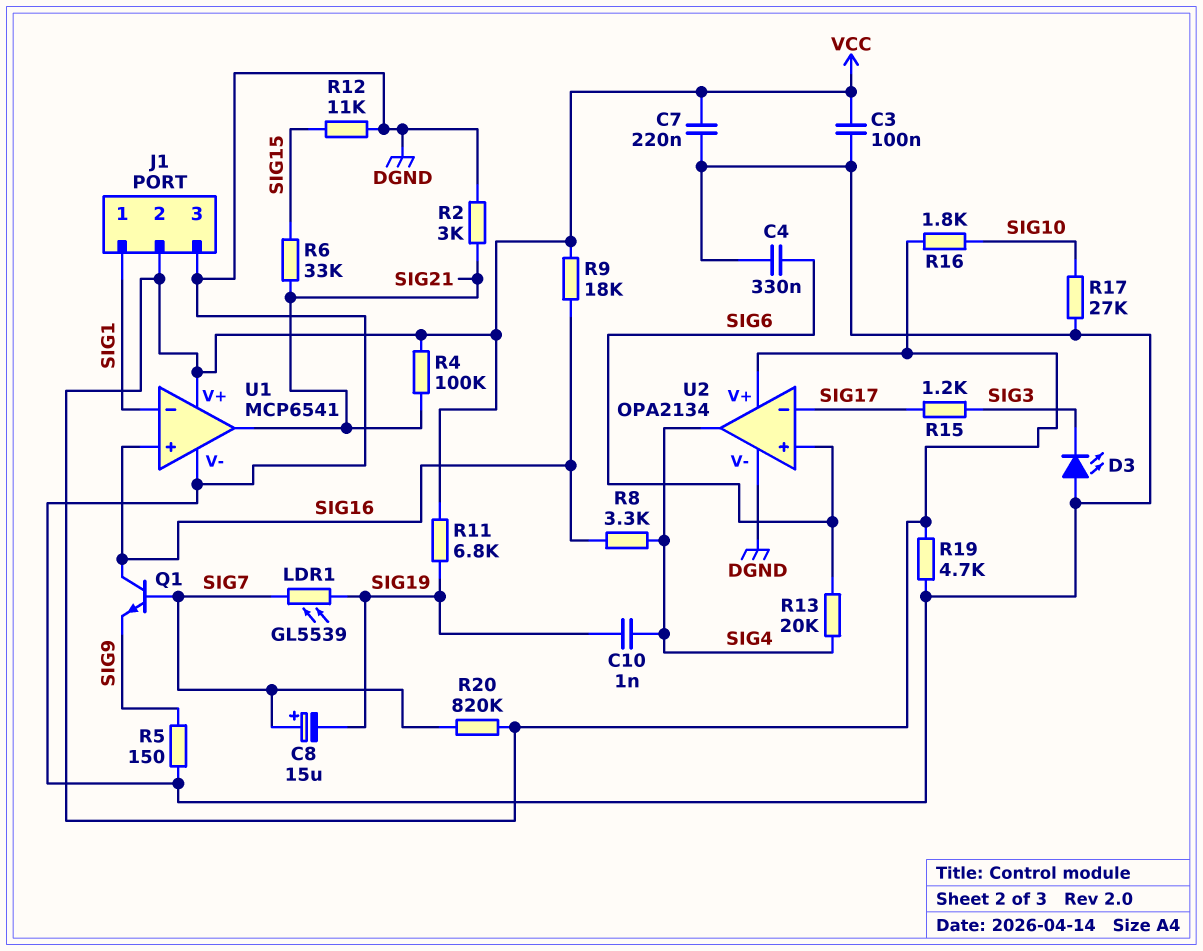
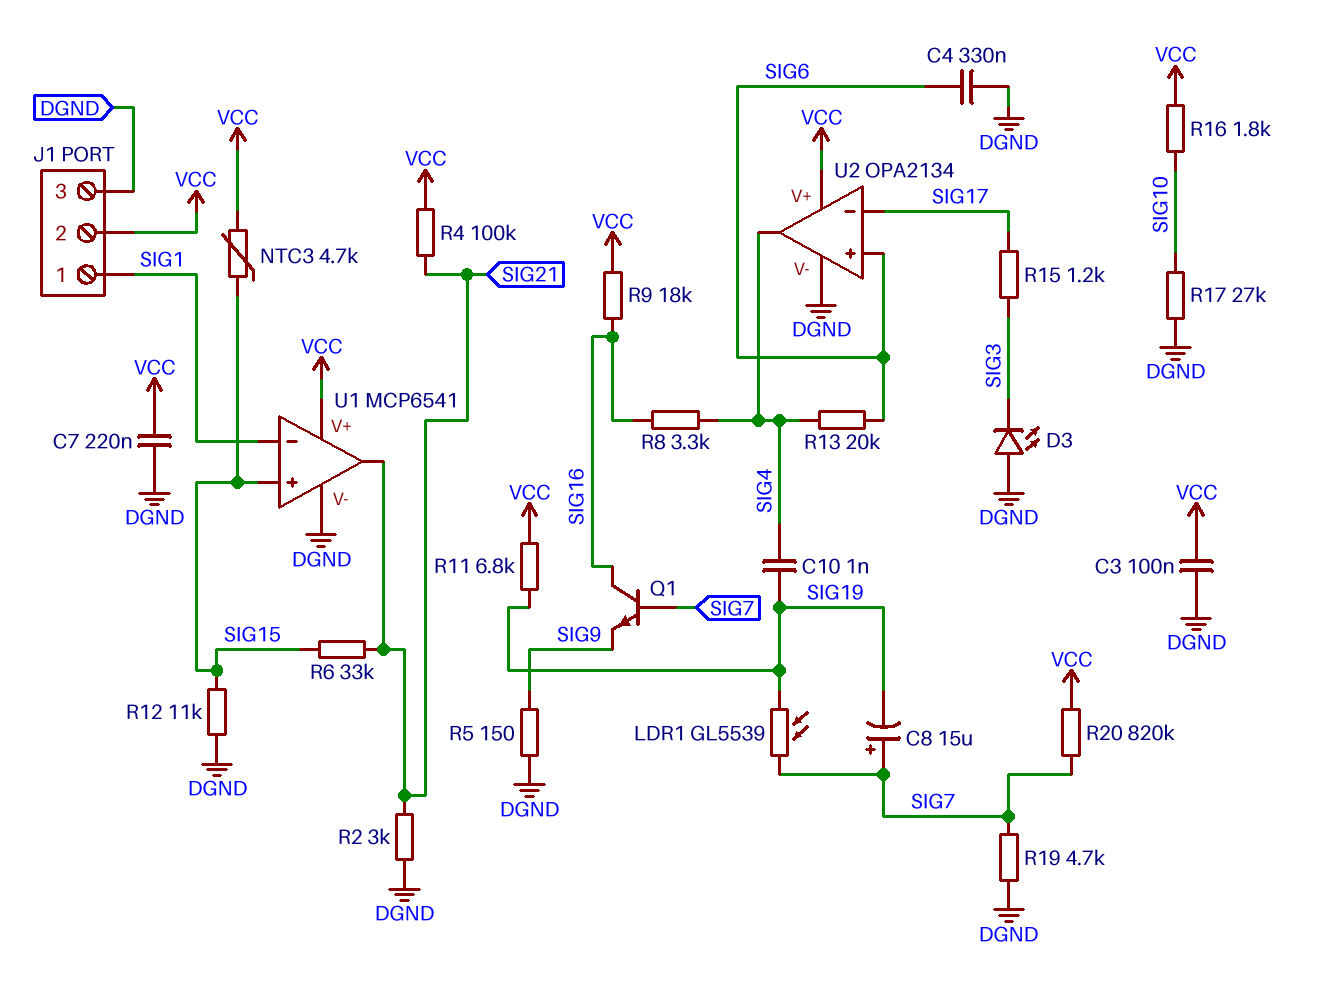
NTC3: none -> 4.7k (SIG15, VCC)
R19: 4.7k (DGND, VCC) -> 4.7k (DGND, SIG7)
U1 pin in+: SIG16 -> SIG15

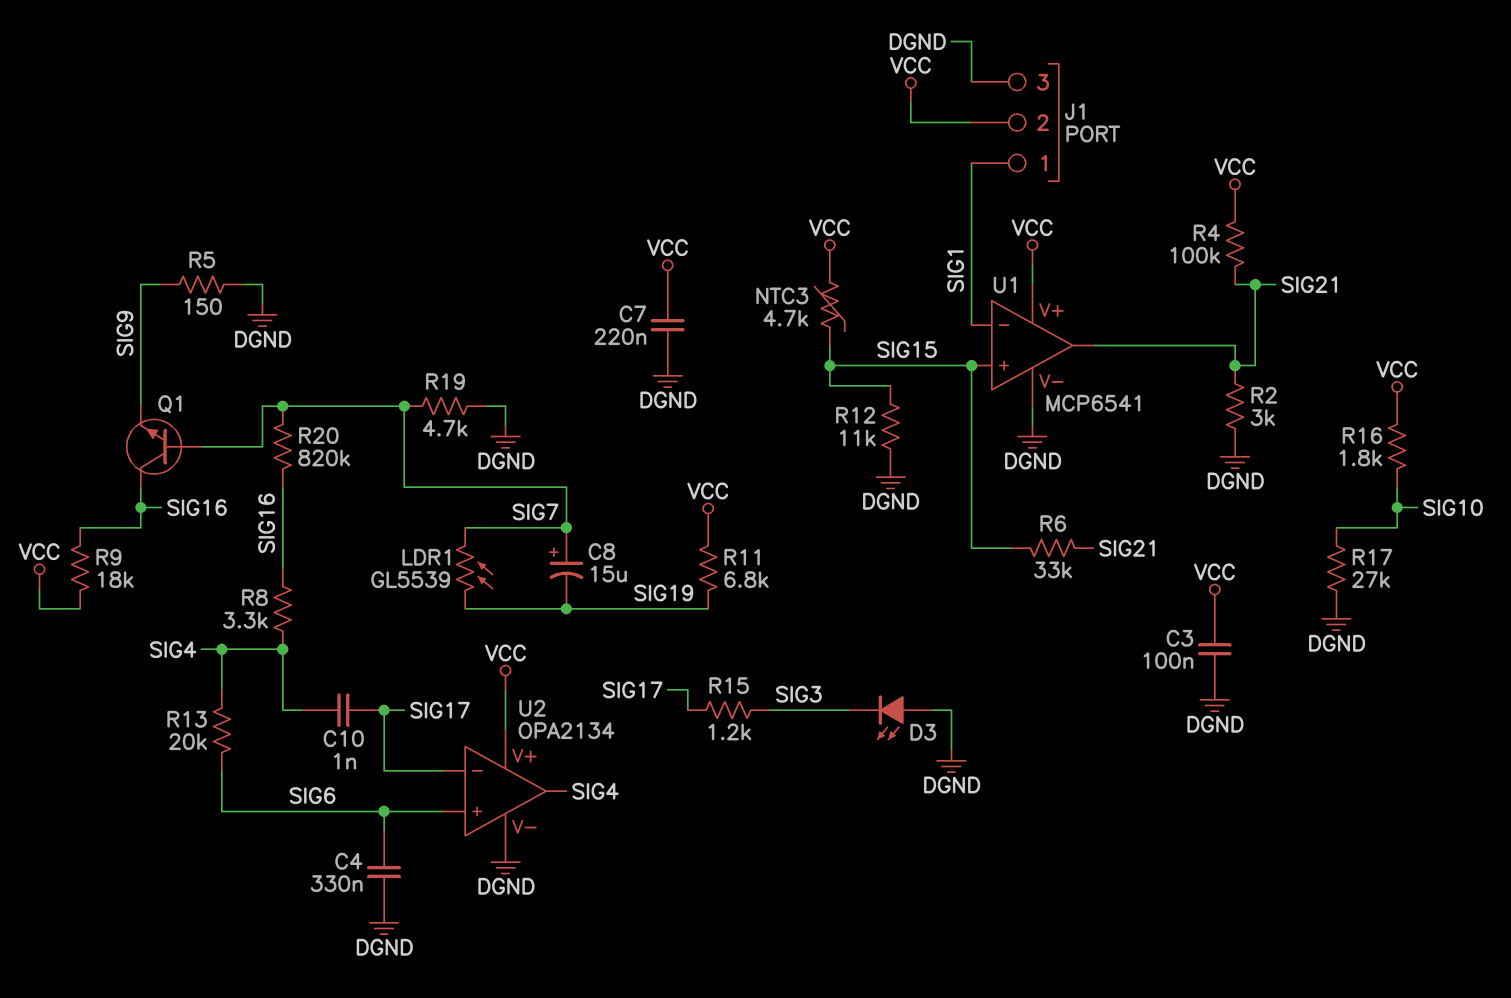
C10: 1nF (SIG4, SIG19) -> 1nF (SIG4, SIG17)
R20: 820k (SIG7, VCC) -> 820k (SIG7, SIG16)

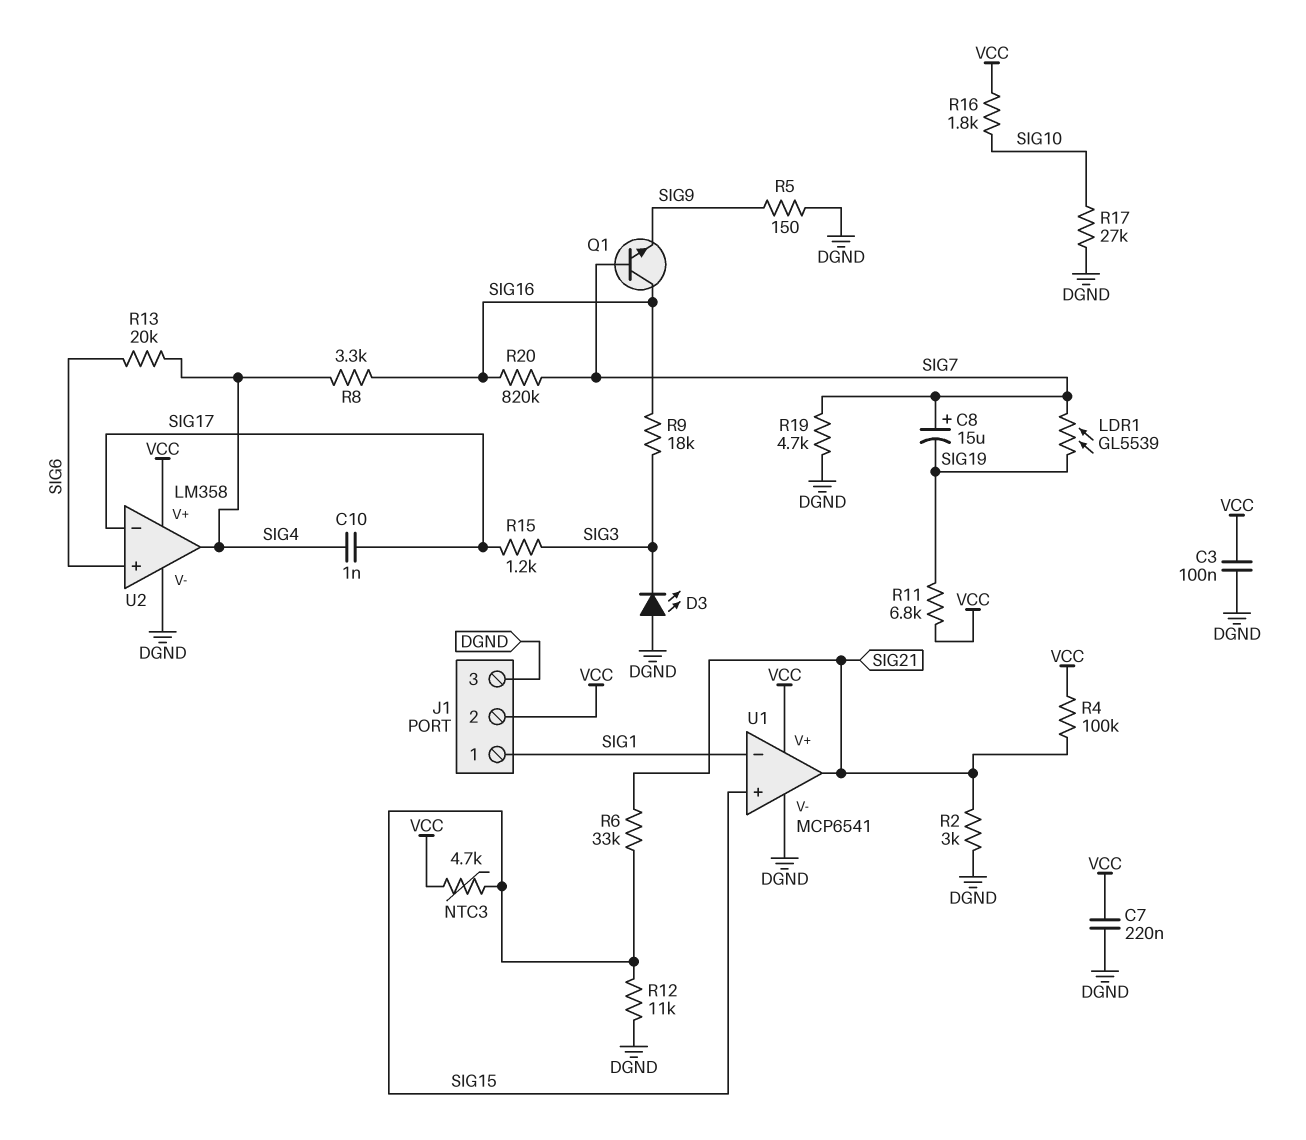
C4: 330nF (DGND, SIG6) -> none
R9: 18k (SIG16, VCC) -> 18k (SIG3, SIG16)
U2: OPA2134 -> LM358

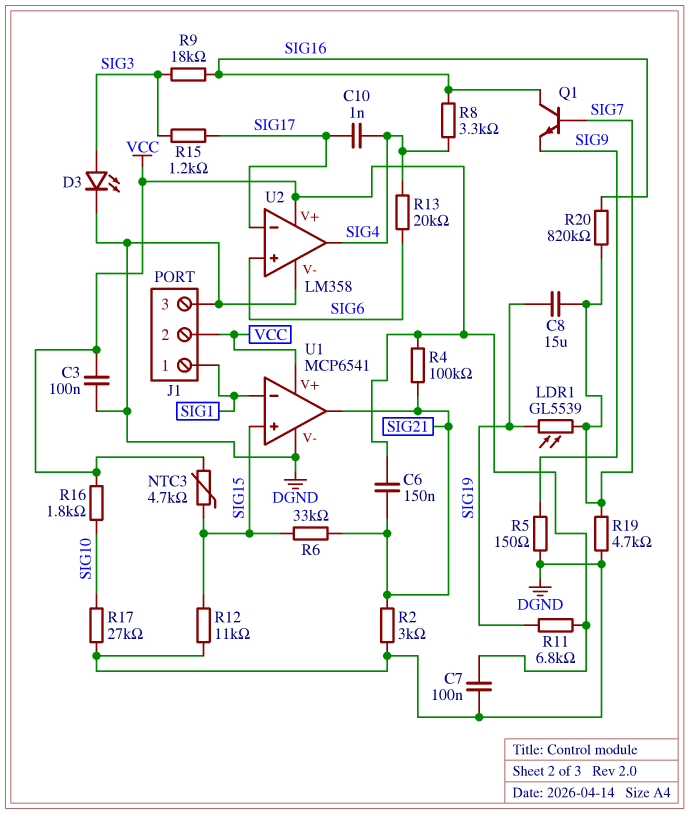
C6: none -> 150nF (SIG21, VCC)
C7: 220nF (DGND, VCC) -> 100nF (DGND, VCC)
C8: 15uF (plus SIG7, minus SIG19) -> 15uF (SIG7, SIG19)
D3: LED (A DGND, K SIG3) -> LED (A SIG3, K DGND)

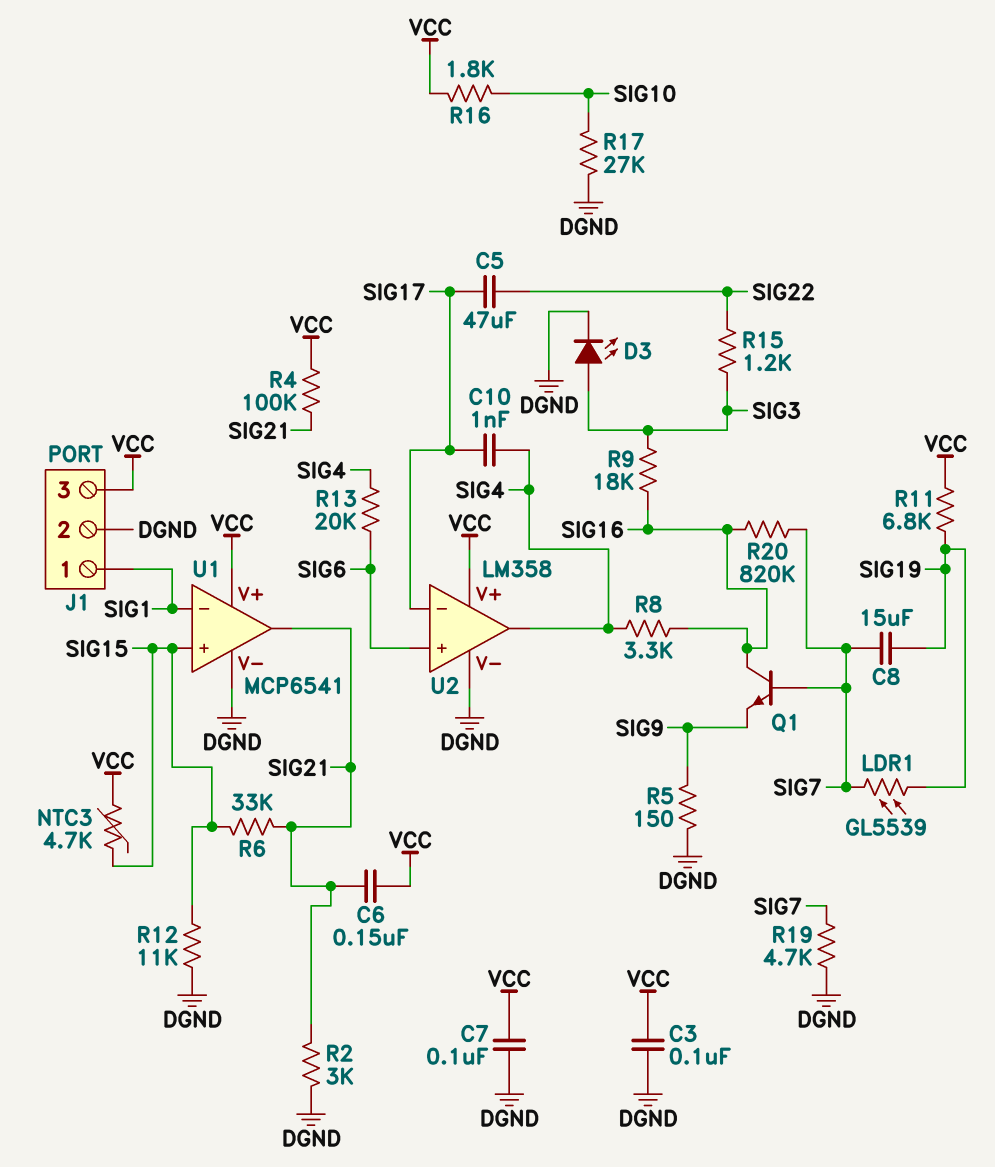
C5: none -> 47uF (SIG17, SIG22)
J1 pin 2: VCC -> DGND
J1 pin 3: DGND -> VCC
R15: 1.2k (SIG3, SIG17) -> 1.2k (SIG3, SIG22)

